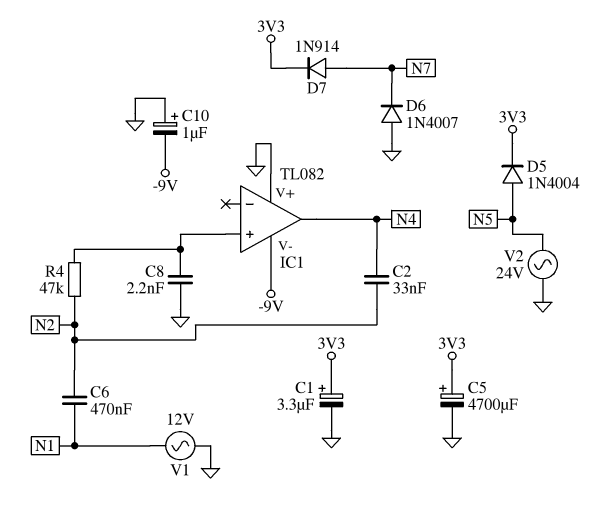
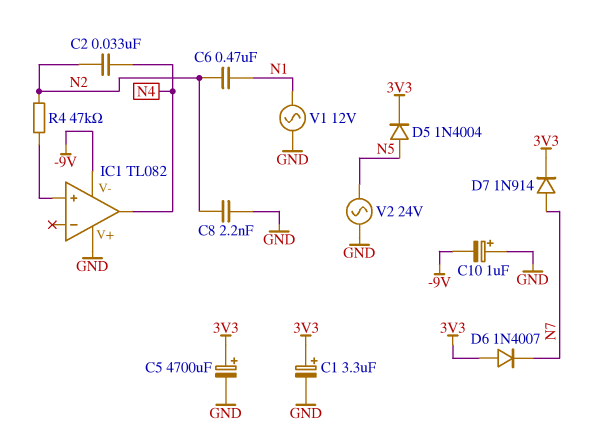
C8: 2.2nF (GND, IC1/in+) -> 2.2nF (GND, N2)
D6: diode 1N4007 (A GND, K N7) -> diode 1N4007 (A 3V3, K N7)

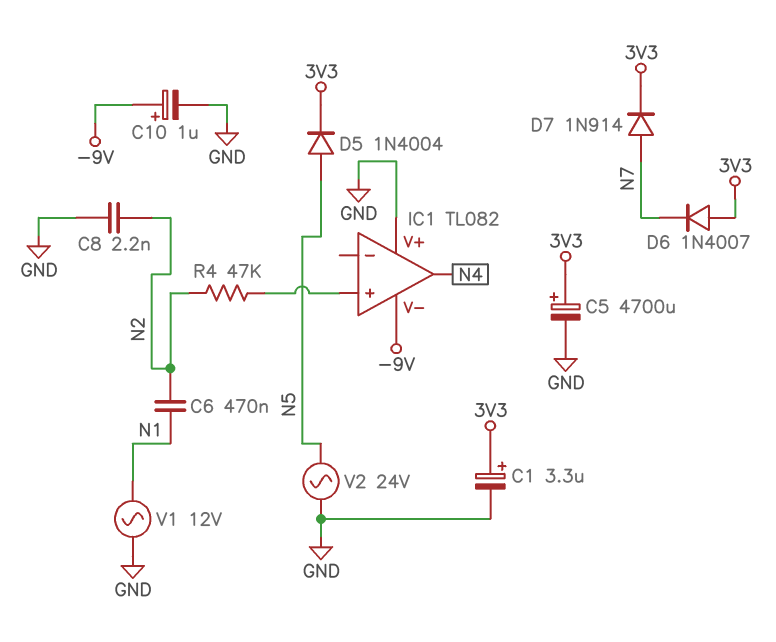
C2: 33nF (N2, N4) -> none
C10: 1uF (plus GND, minus -9V) -> 1uF (plus -9V, minus GND)

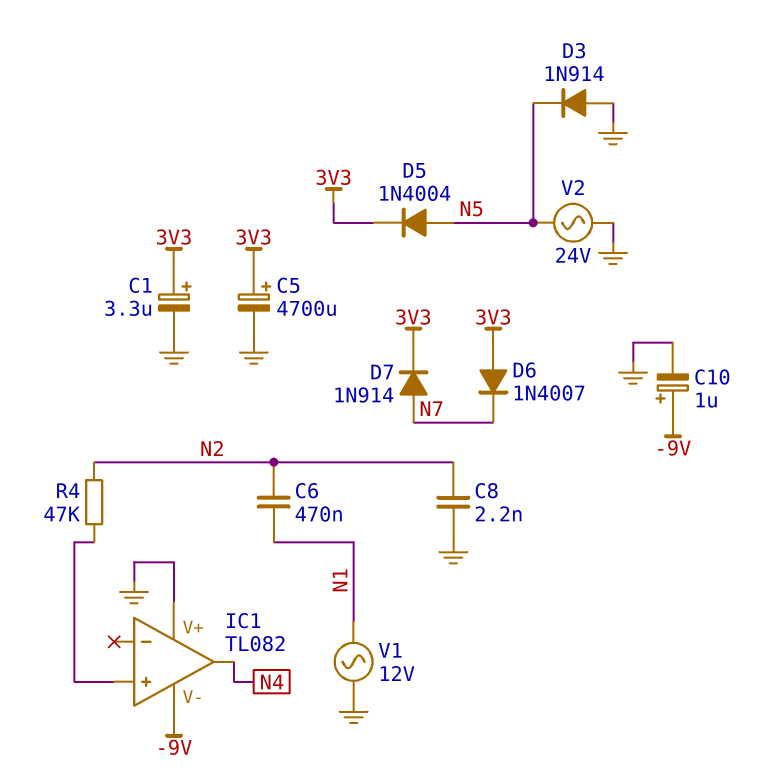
D3: none -> diode 1N914 (A GND, K N5)

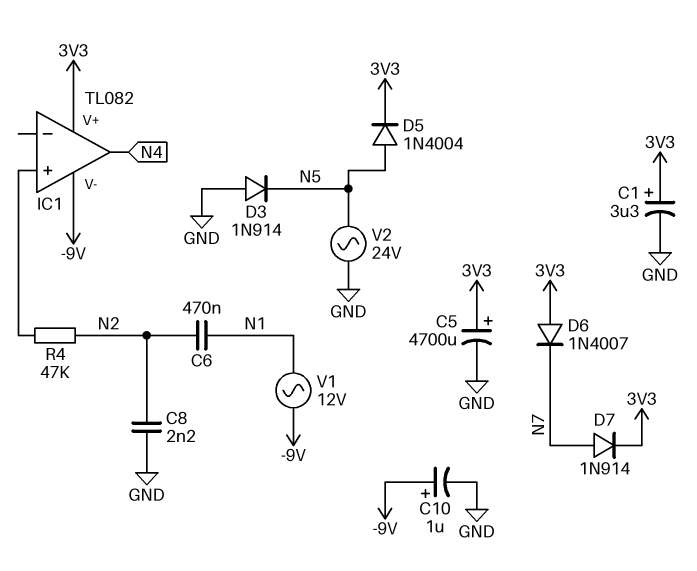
IC1 pin V+: GND -> 3V3
V1: AC 12V (GND, N1) -> AC 12V (-9V, N1)

